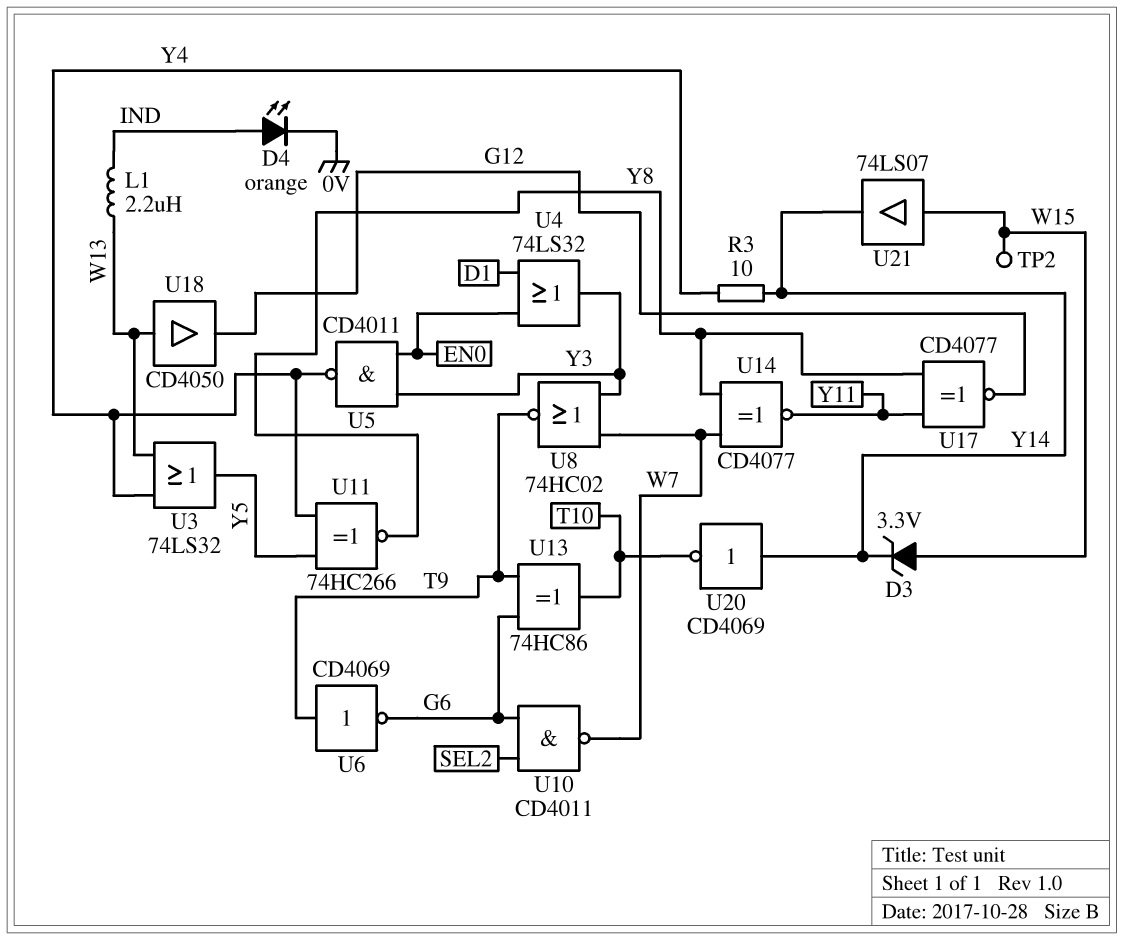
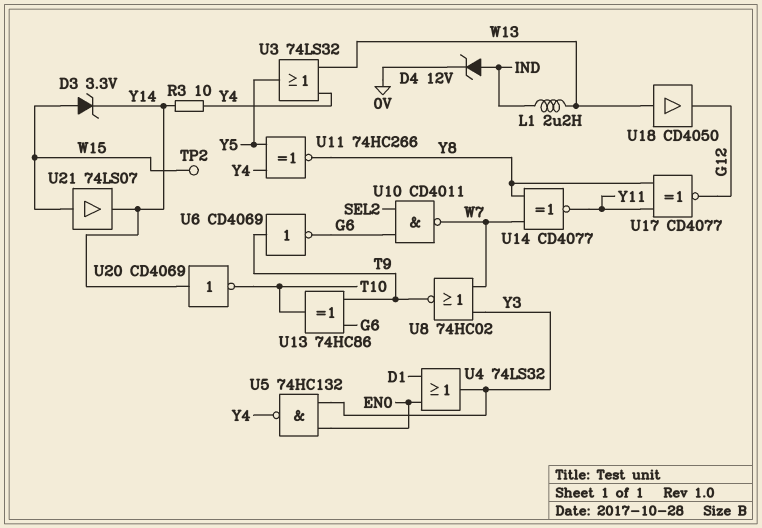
D4: LED orange (A IND, K 0V) -> zener 12V (A IND, K 0V)
U5: NAND CD4011 (in EN0, in Y3, out Y4) -> NAND 74HC132 (in EN0, in Y3, out Y4)

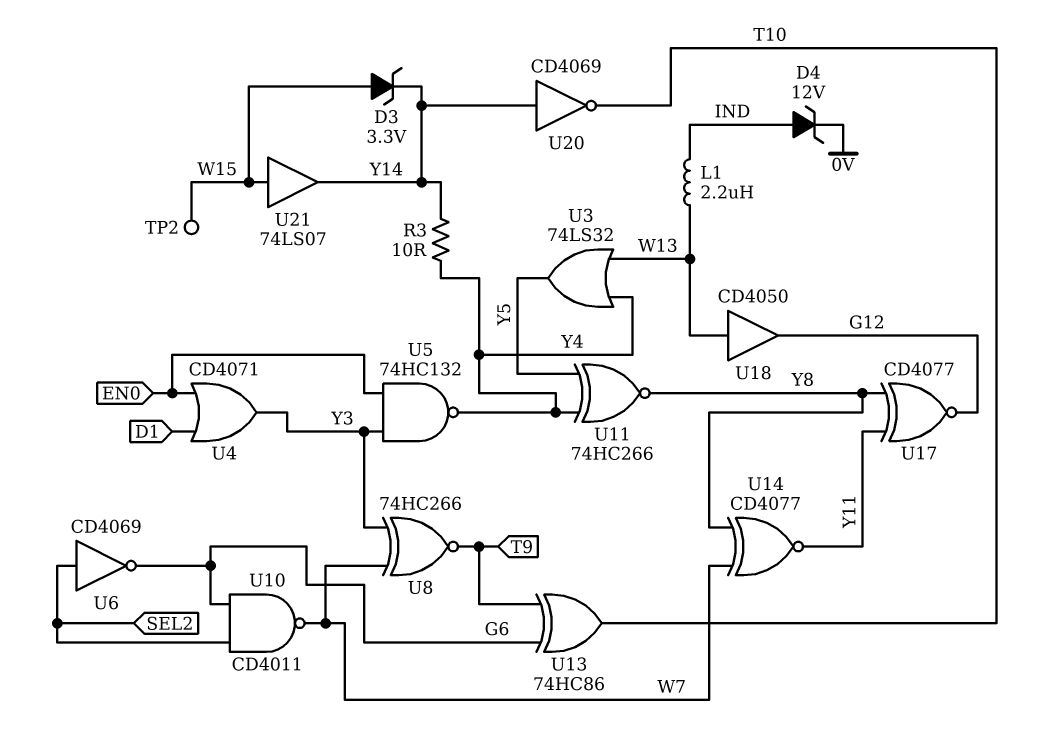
U4: OR 74LS32 (in D1, in EN0, out Y3) -> OR CD4071 (in D1, in EN0, out Y3)
U6: NOT CD4069 (in T9, out G6) -> NOT CD4069 (in SEL2, out G6)
U8: NOR 74HC02 (in W7, in Y3, out T9) -> XNOR 74HC266 (in W7, in Y3, out T9)

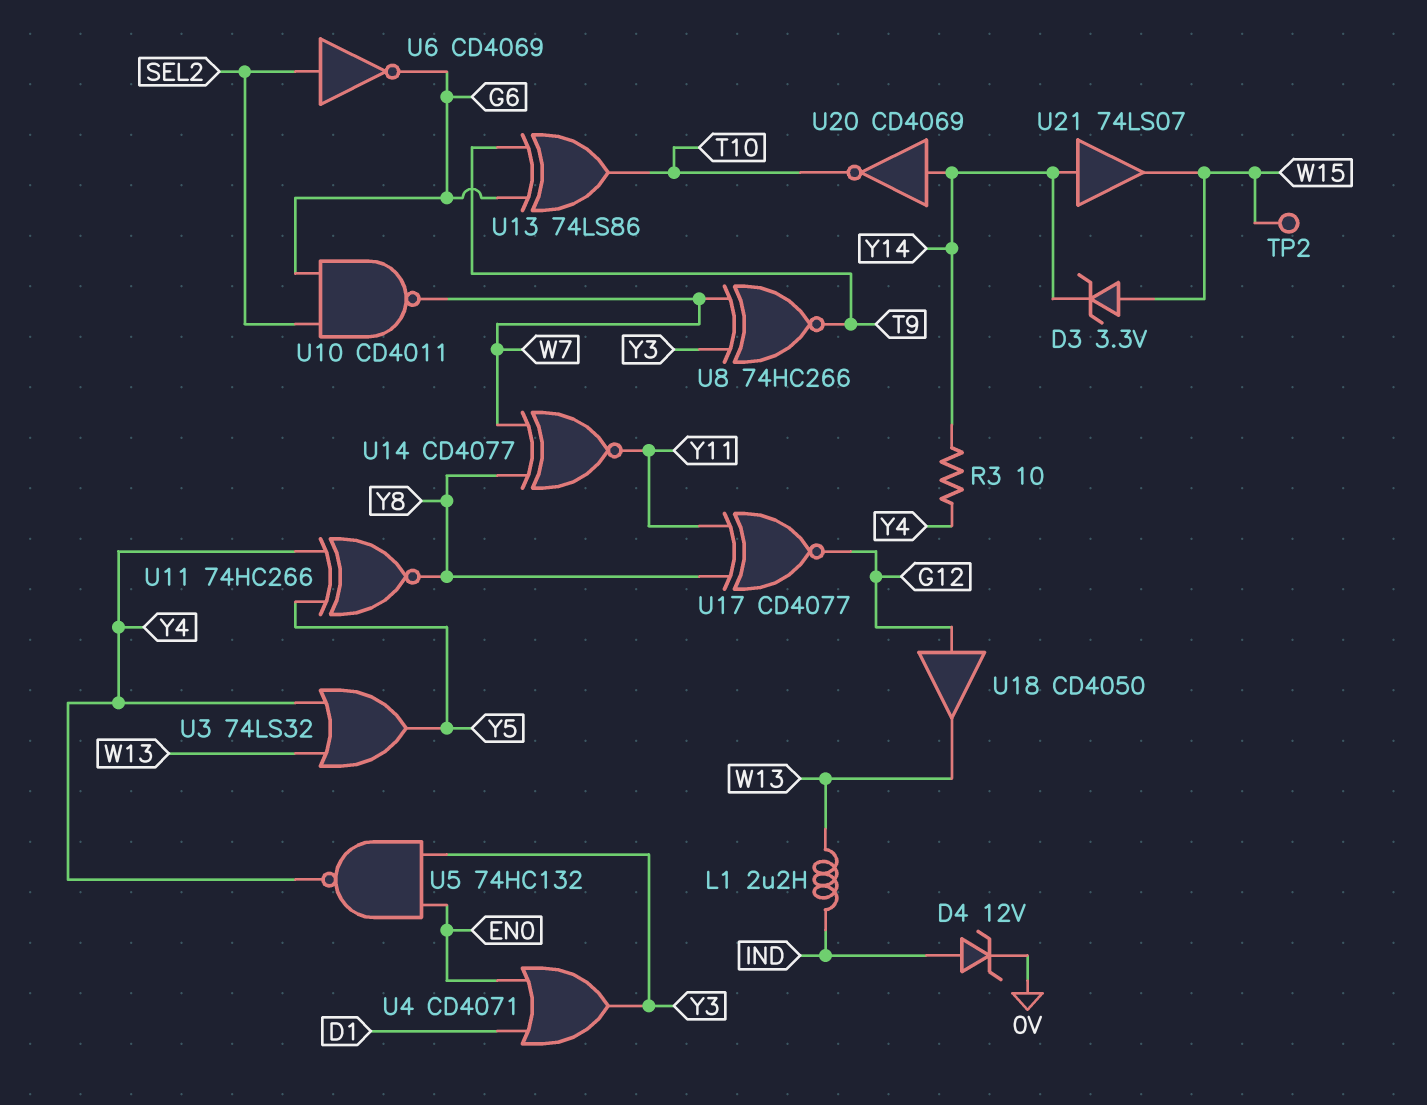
U13: XOR 74HC86 (in G6, in T9, out T10) -> XOR 74LS86 (in G6, in T9, out T10)
U18: buffer CD4050 (in W13, out G12) -> buffer CD4050 (in G12, out W13)
U21: buffer 74LS07 (in W15, out Y14) -> buffer 74LS07 (in Y14, out W15)

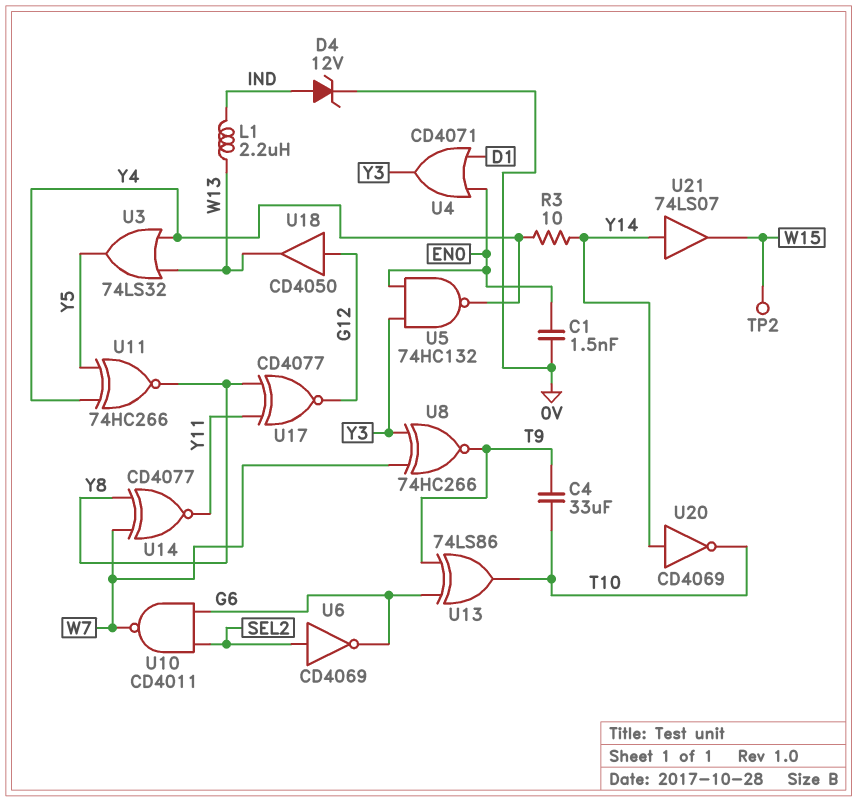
C1: none -> 1.5nF (0V, EN0)
C4: none -> 33uF (T9, T10)
D3: zener 3.3V (A W15, K Y14) -> none

